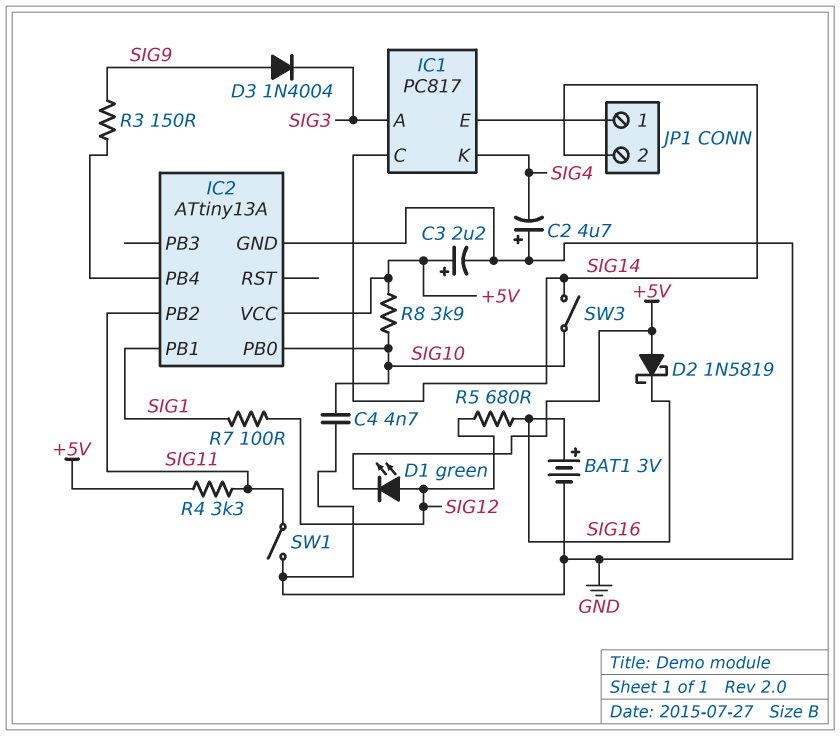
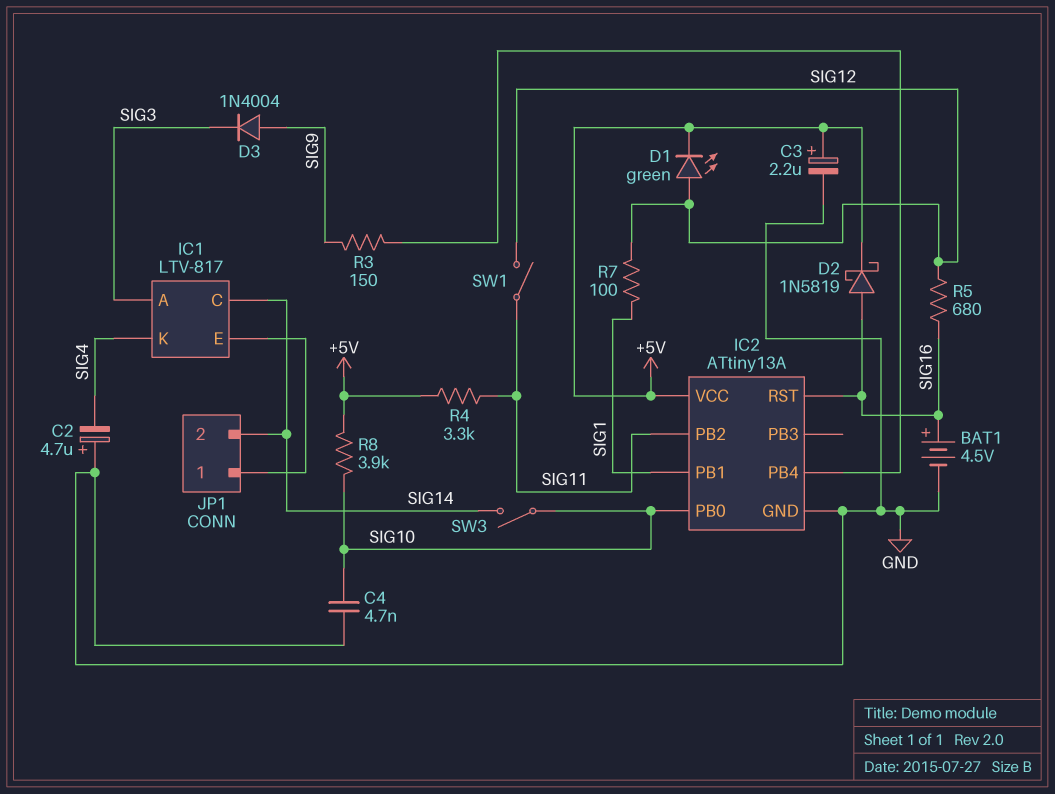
BAT1: 3V (plus SIG16, minus GND) -> 4.5V (plus SIG16, minus GND)
D2: schottky 1N5819 (A +5V, K SIG16) -> schottky 1N5819 (A SIG16, K +5V)
IC1: PC817 -> LTV-817
IC2 pin RST: none -> SIG16
SW1: switch (GND, SIG11) -> switch (SIG11, SIG12)

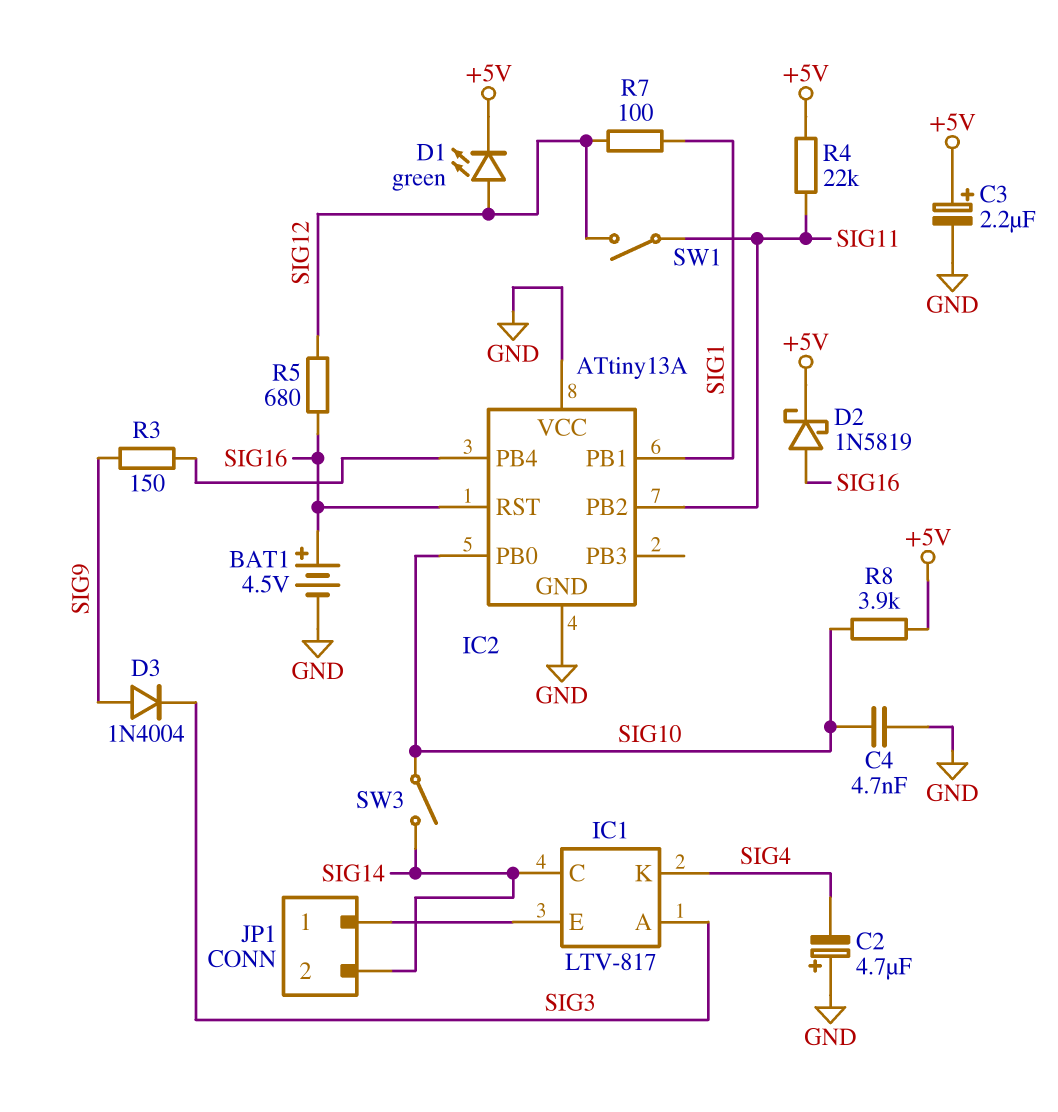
IC2 pin VCC: +5V -> GND
R4: 3.3k (+5V, SIG11) -> 22k (+5V, SIG11)

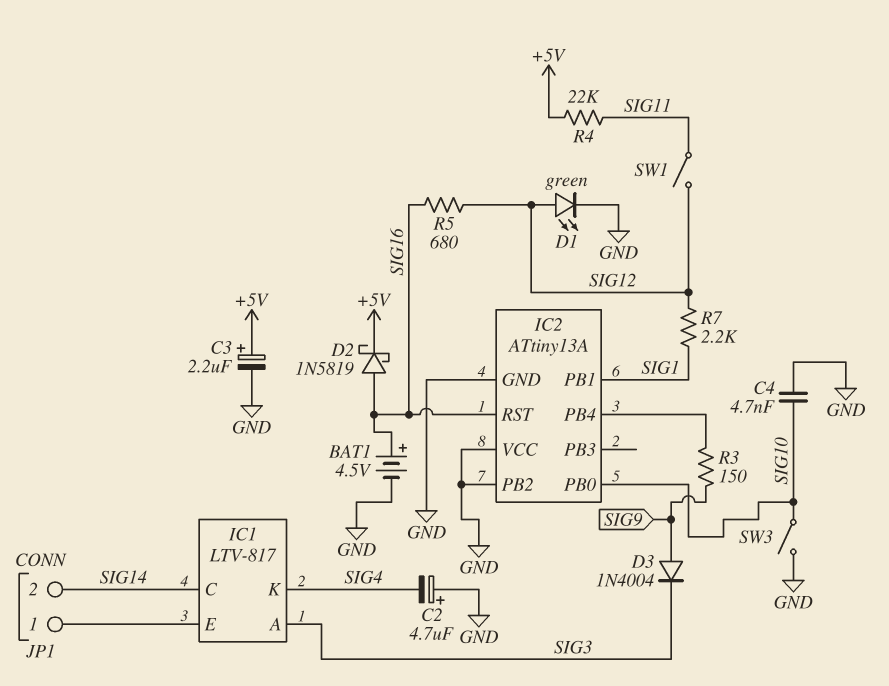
D1: LED green (A SIG12, K +5V) -> LED green (A SIG12, K GND)
IC2 pin PB2: SIG11 -> GND
R7: 100 (SIG1, SIG12) -> 2.2k (SIG1, SIG12)
R8: 3.9k (+5V, SIG10) -> none
SW3: switch (SIG10, SIG14) -> switch (GND, SIG10)

